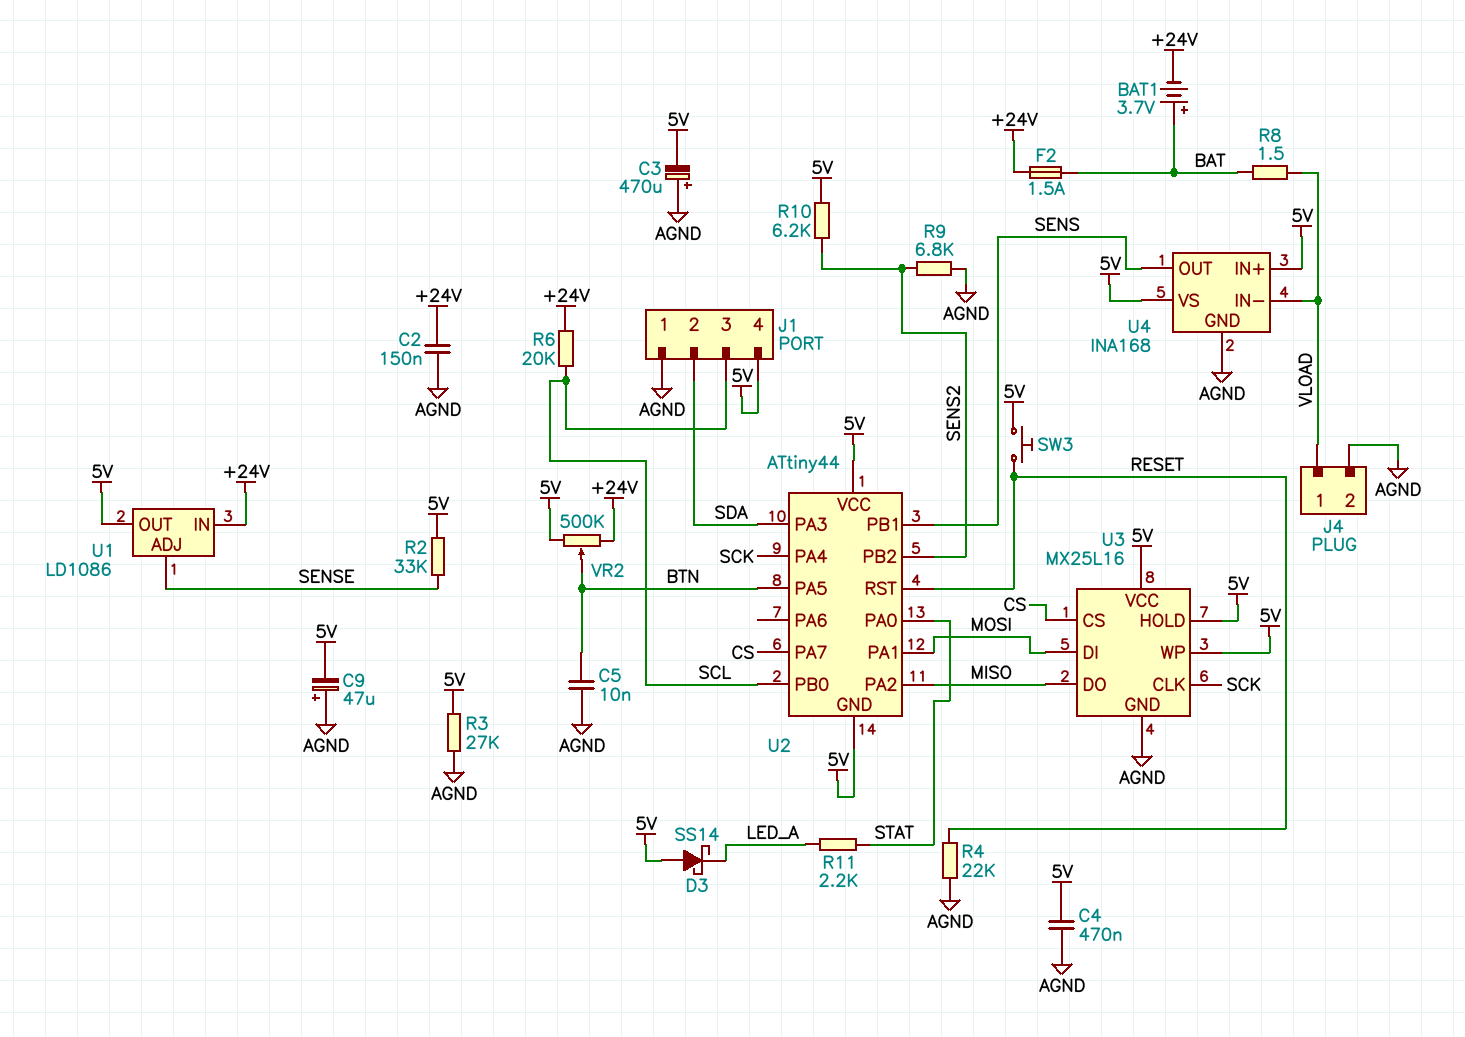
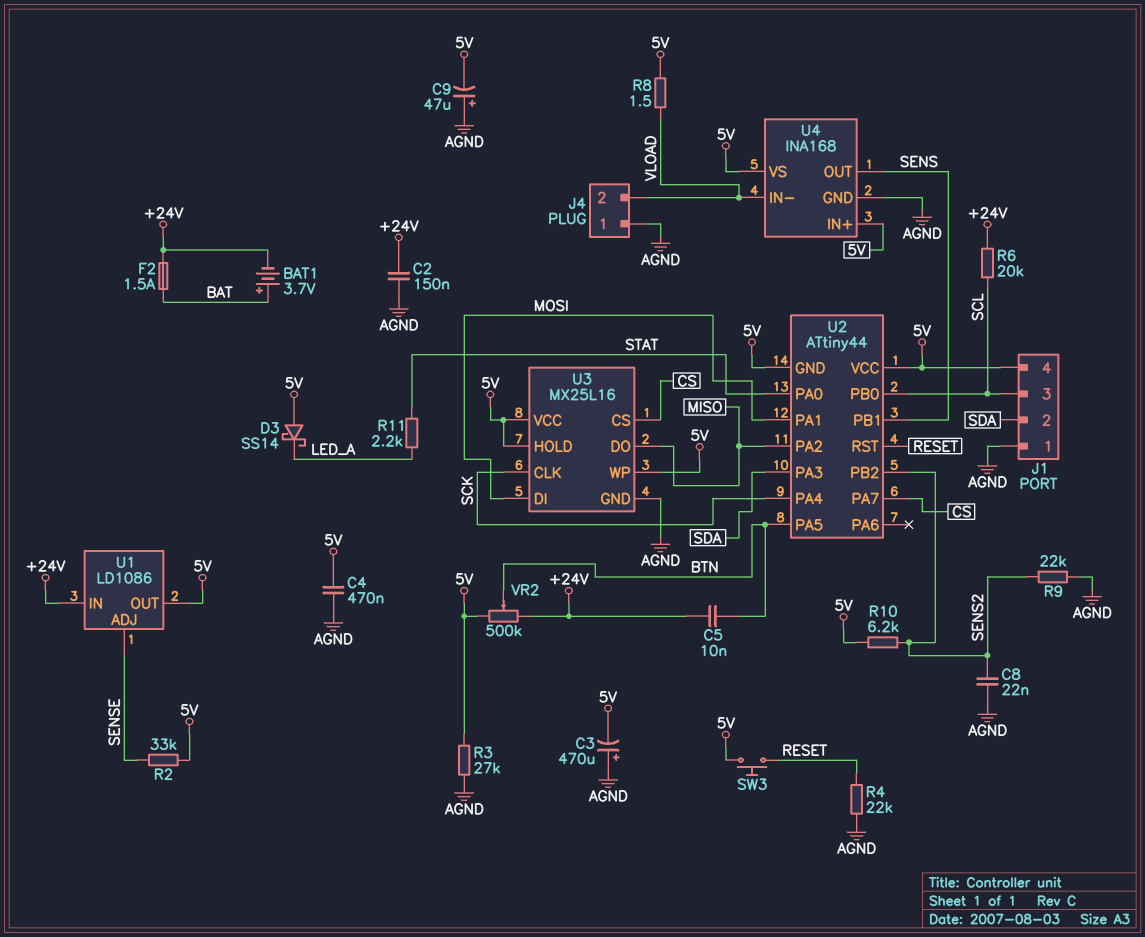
C5: 10nF (AGND, BTN) -> 10nF (+24V, BTN)
C8: none -> 22nF (AGND, SENS2)
J4 pin 1: VLOAD -> AGND
J4 pin 2: AGND -> VLOAD
R8: 1.5 (BAT, VLOAD) -> 1.5 (5V, VLOAD)
R9: 6.8k (AGND, SENS2) -> 22k (AGND, SENS2)

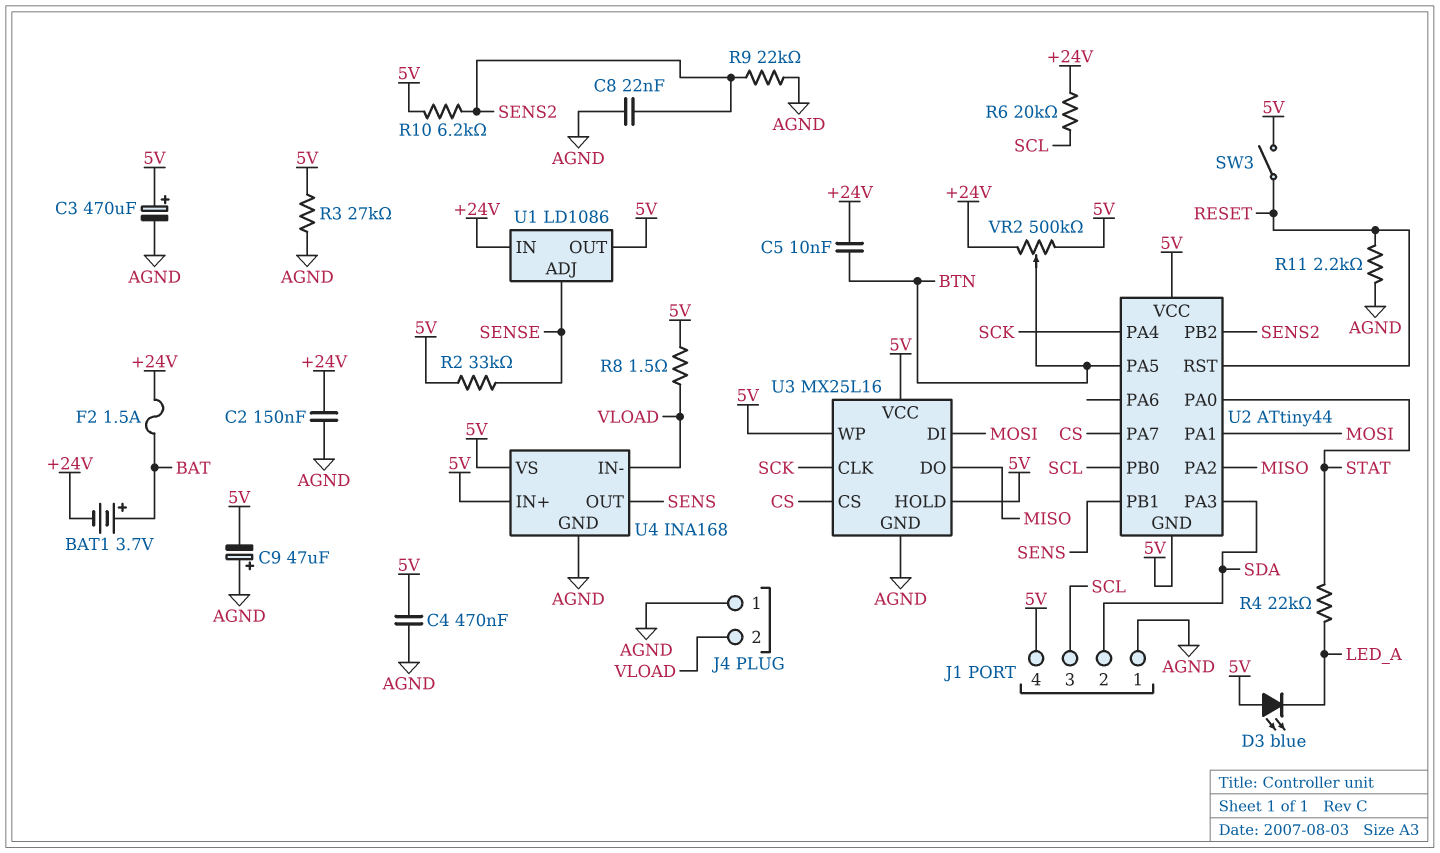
C3: 470uF (plus AGND, minus 5V) -> 470uF (plus 5V, minus AGND)
D3: schottky SS14 (A 5V, K LED_A) -> LED blue (A 5V, K LED_A)
R4: 22k (AGND, RESET) -> 22k (LED_A, STAT)
R11: 2.2k (LED_A, STAT) -> 2.2k (AGND, RESET)
SW3: button (5V, RESET) -> switch (5V, RESET)

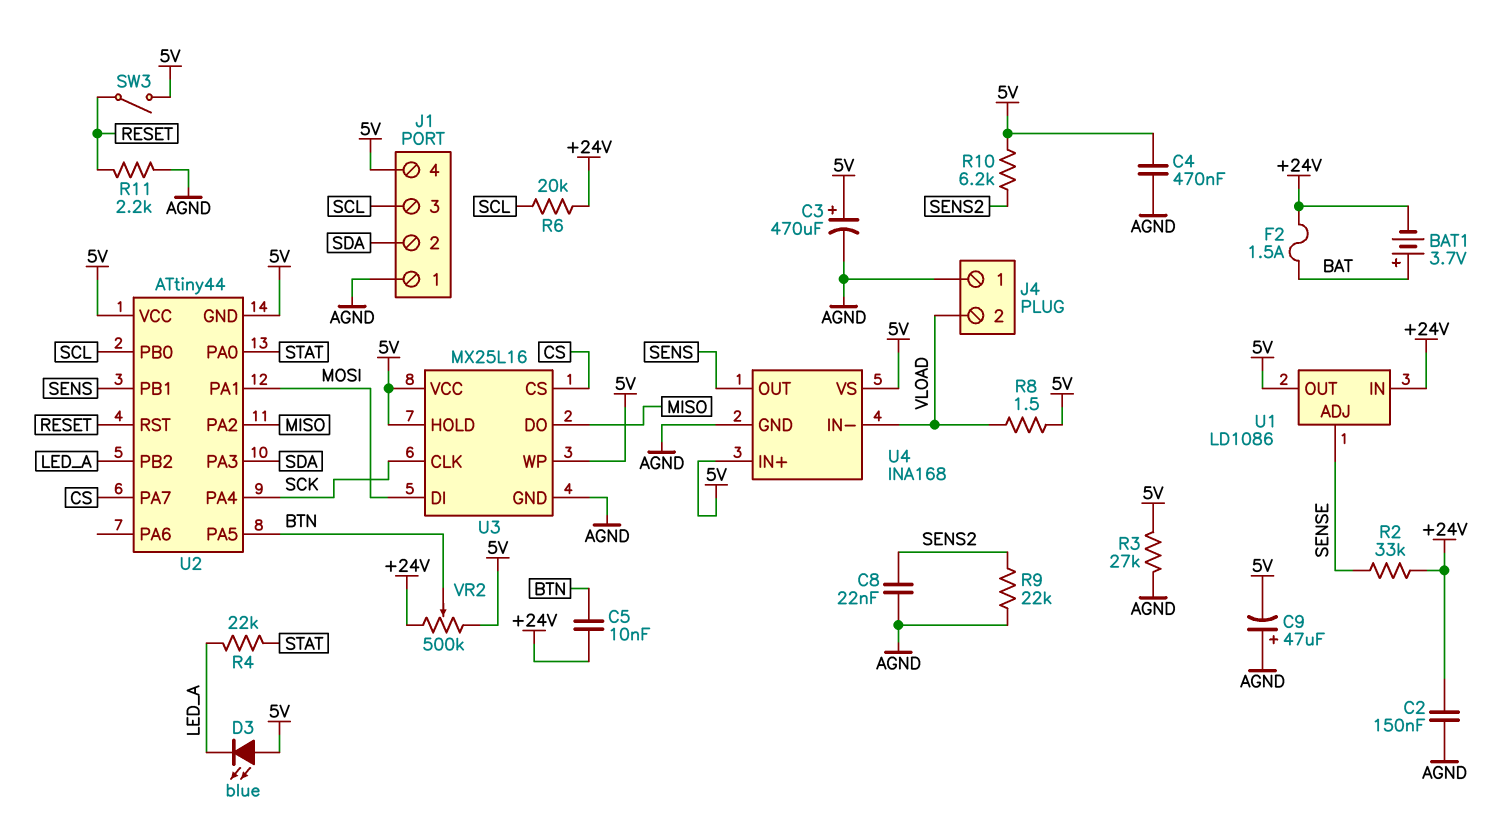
R2: 33k (5V, SENSE) -> 33k (+24V, SENSE)
U2 pin PB2: SENS2 -> LED_A

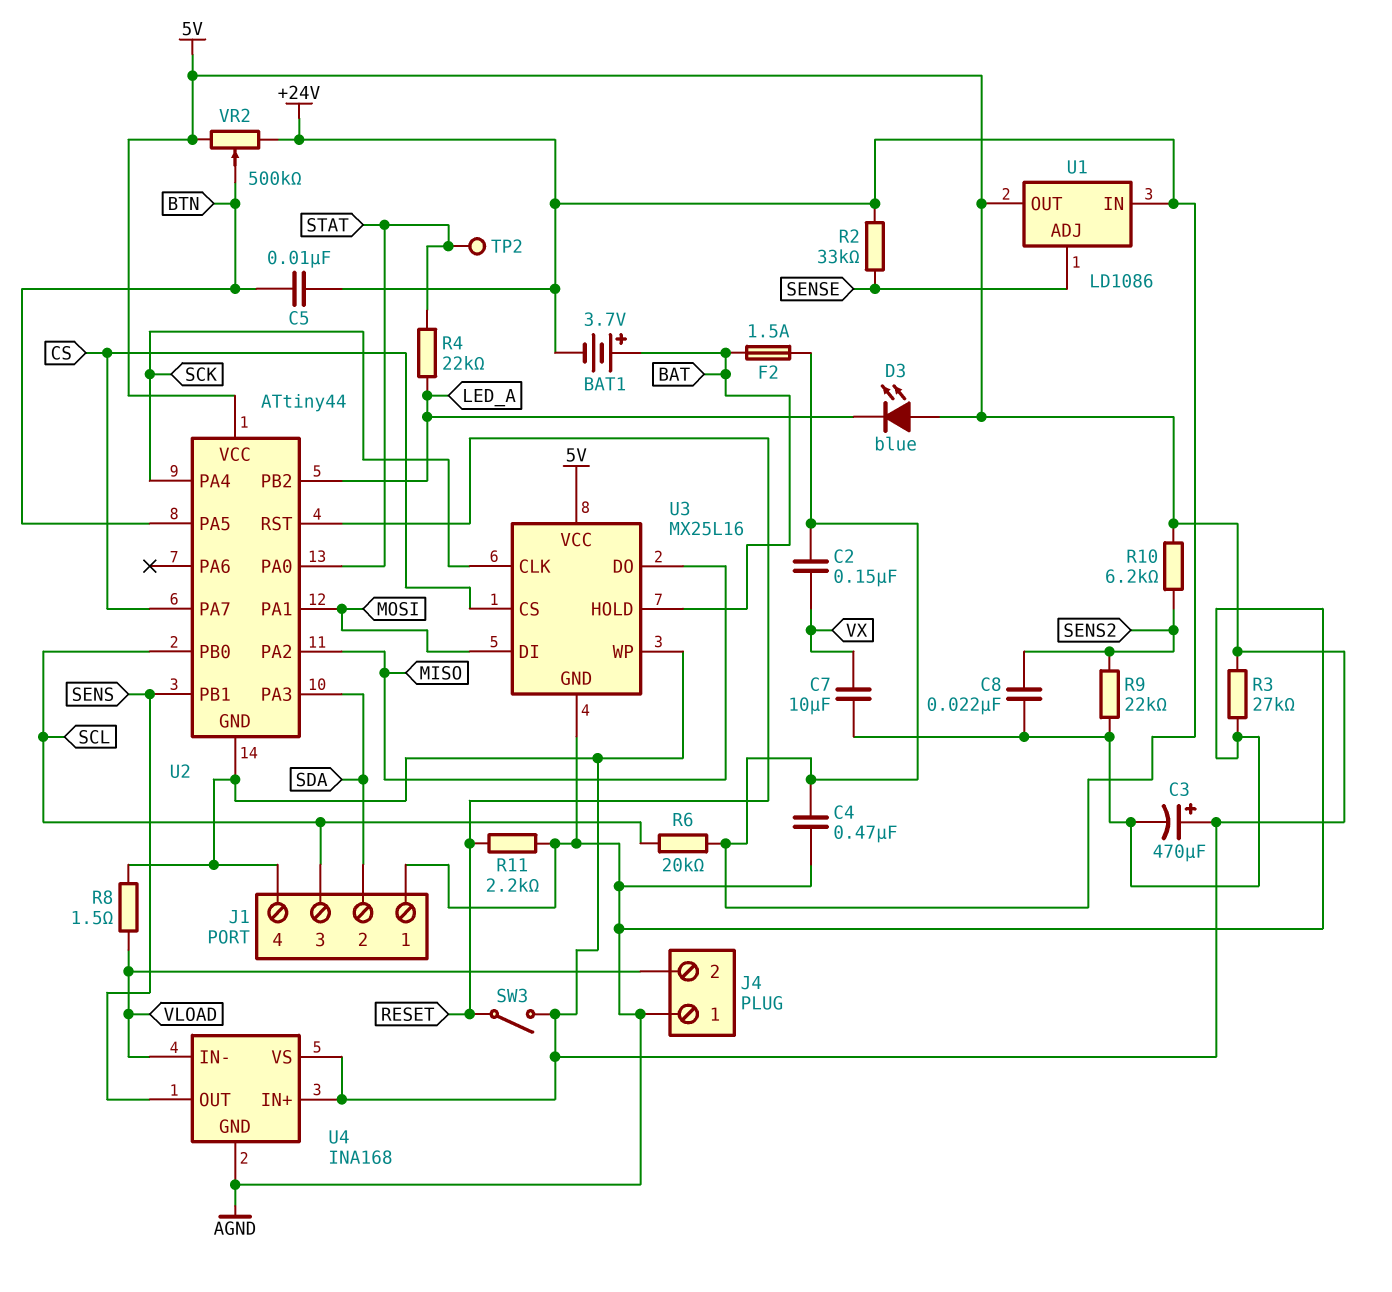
C2: 150nF (+24V, AGND) -> 150nF (+24V, VX)
C4: 470nF (5V, AGND) -> 470nF (+24V, AGND)
C7: none -> 10uF (AGND, VX)
C9: 47uF (plus AGND, minus 5V) -> none
TP2: none -> test point (STAT)
U3 pin HOLD: 5V -> BAT

